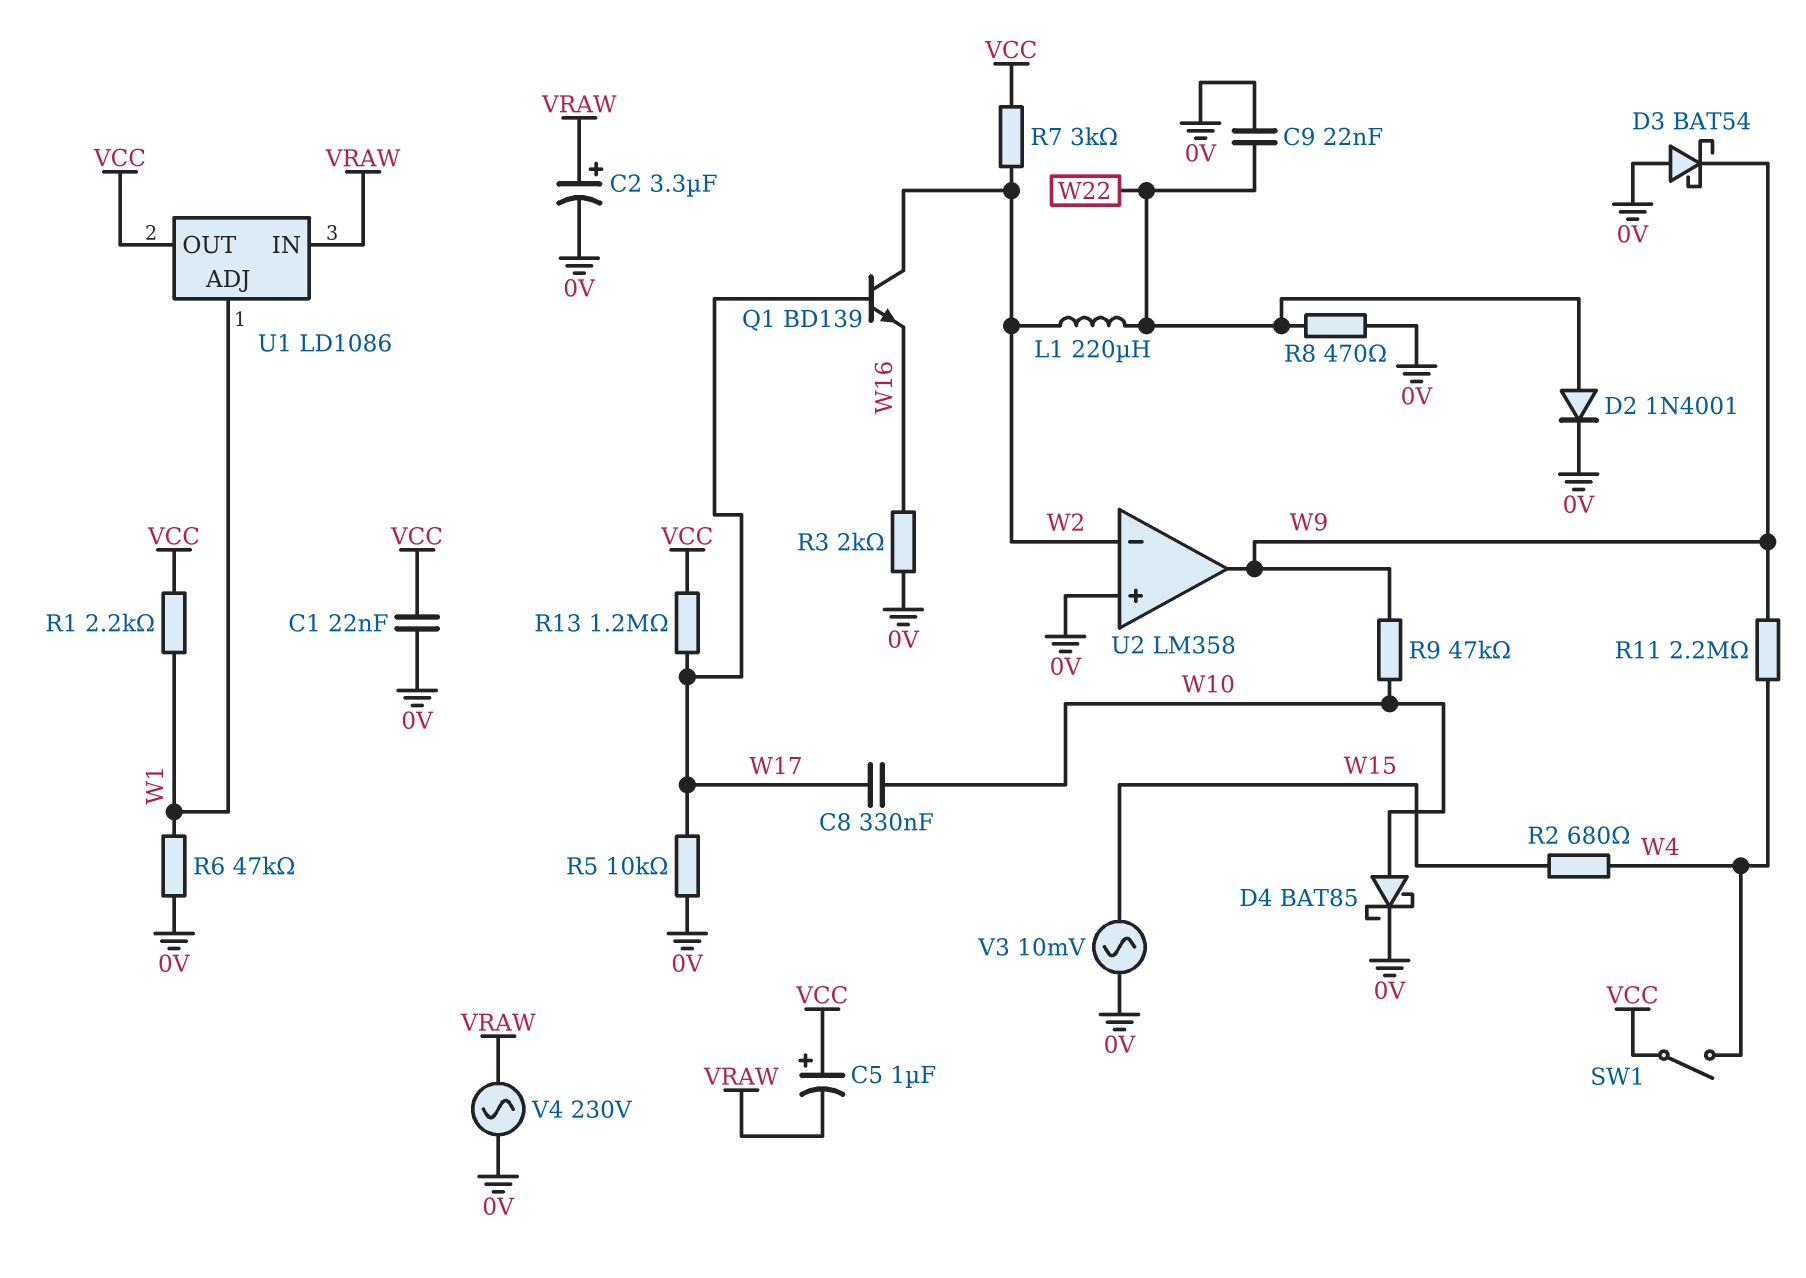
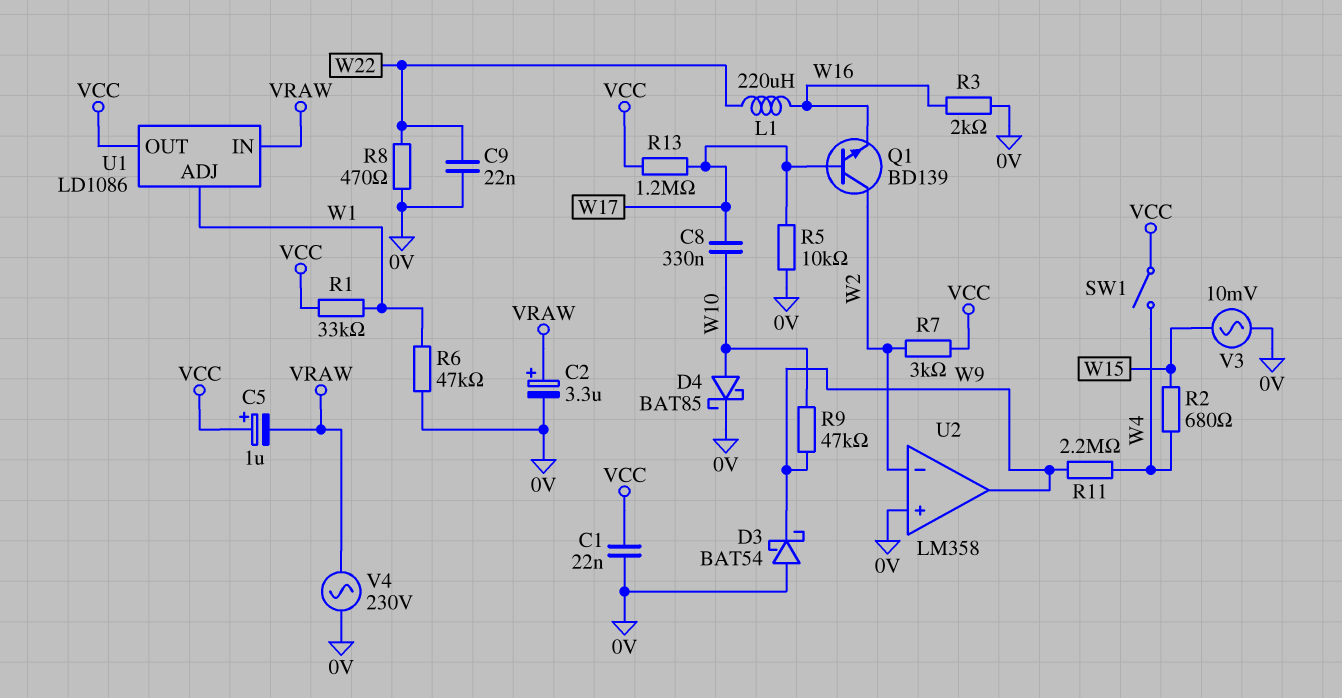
D2: diode 1N4001 (A W22, K 0V) -> none
L1: 220uH (W2, W22) -> 220uH (W16, W22)
R1: 2.2k (VCC, W1) -> 33k (VCC, W1)

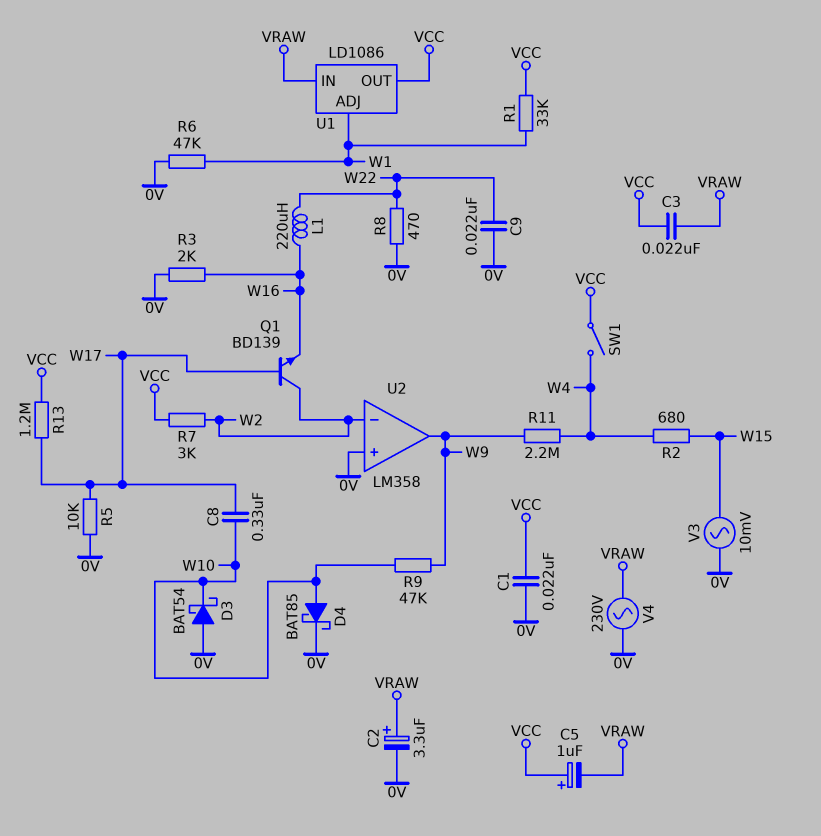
C3: none -> 22nF (VCC, VRAW)
D3: schottky BAT54 (A 0V, K W9) -> schottky BAT54 (A 0V, K W10)

